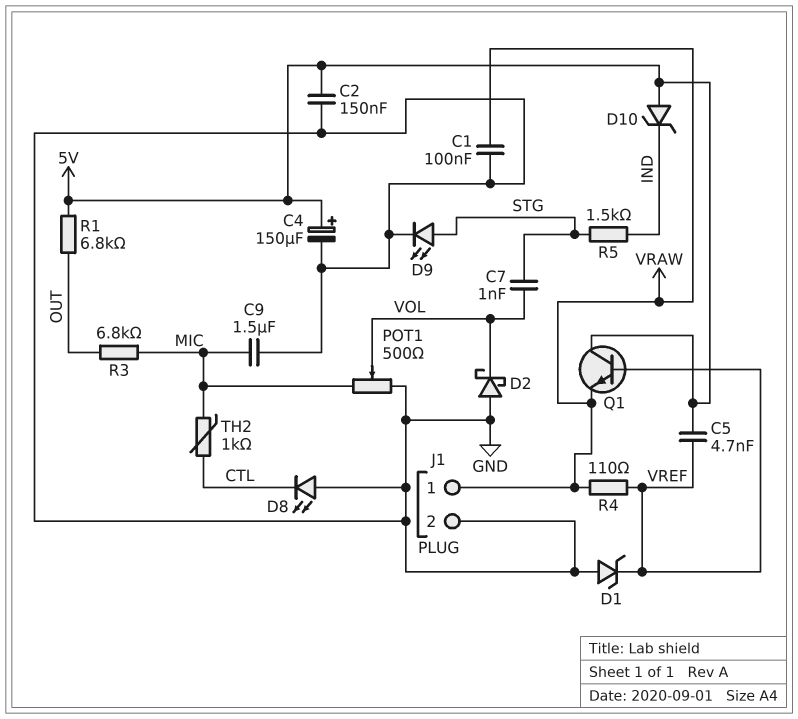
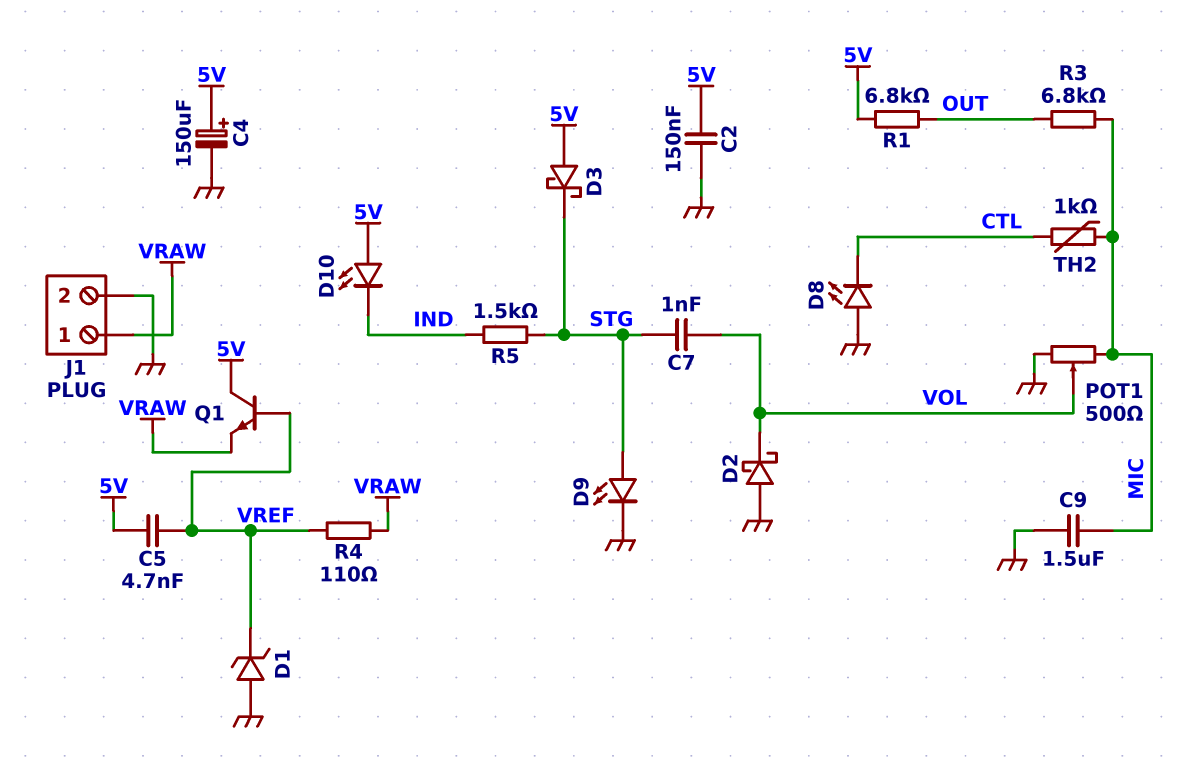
C1: 100nF (GND, VRAW) -> none
D3: none -> schottky (A 5V, K STG)
D10: zener (A 5V, K IND) -> LED (A 5V, K IND)

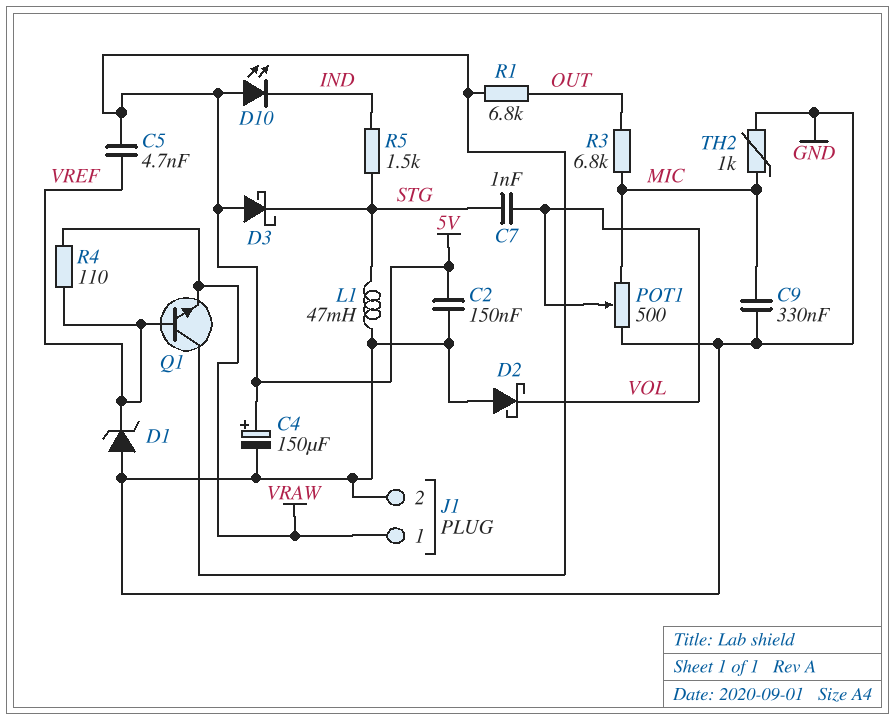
C9: 1.5uF (GND, MIC) -> 330nF (GND, MIC)
D8: LED (A GND, K CTL) -> none
D9: LED (A STG, K GND) -> none
L1: none -> 47mH (GND, STG)
TH2: 1k (CTL, MIC) -> 1k (GND, MIC)

